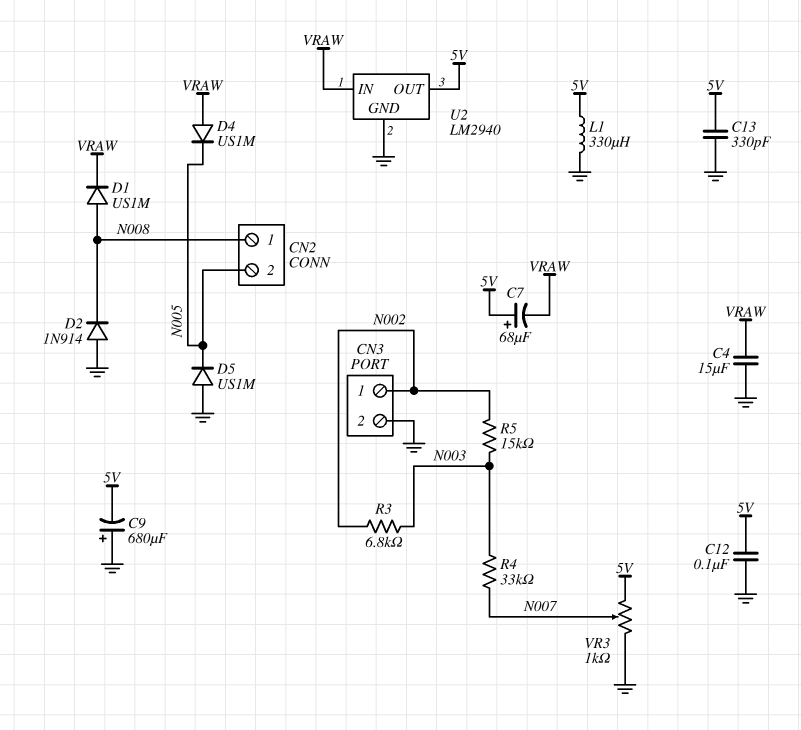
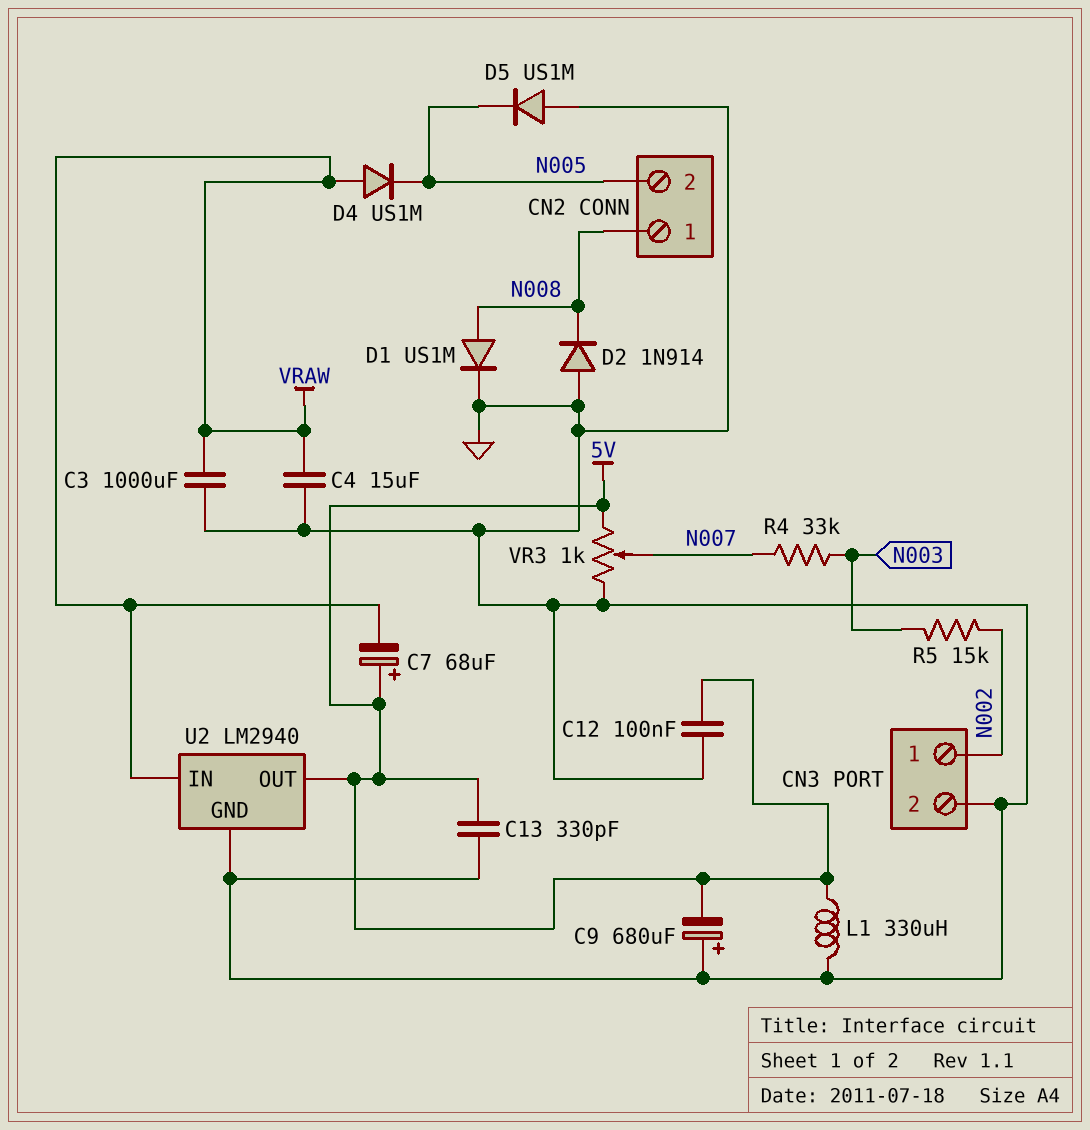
C3: none -> 1000uF (GND, VRAW)
D1: diode US1M (A N008, K VRAW) -> diode US1M (A N008, K GND)
R3: 6.8k (N002, N003) -> none

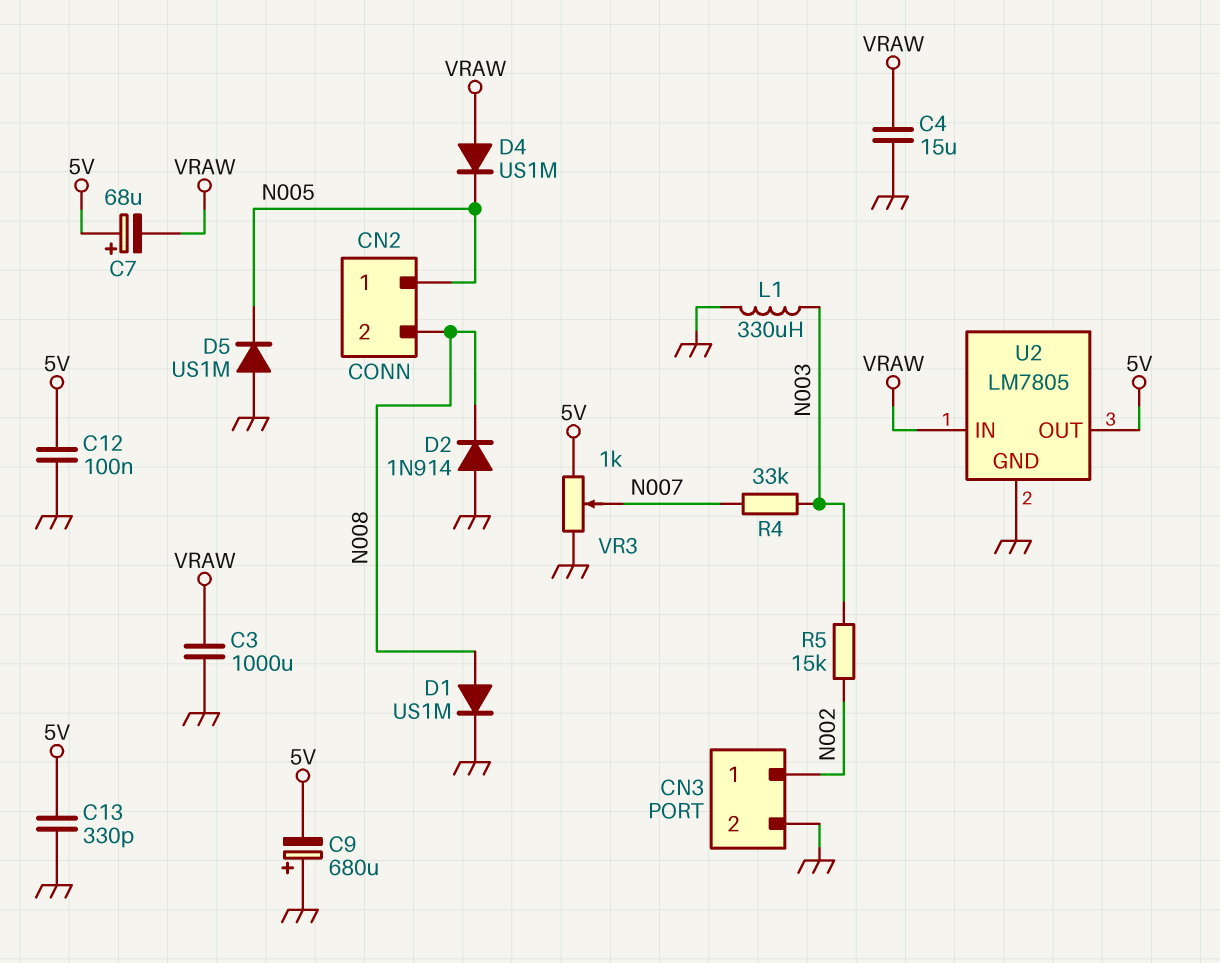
CN2 pin 1: N008 -> N005
CN2 pin 2: N005 -> N008
L1: 330uH (5V, GND) -> 330uH (GND, N003)
U2: LM2940 -> LM7805

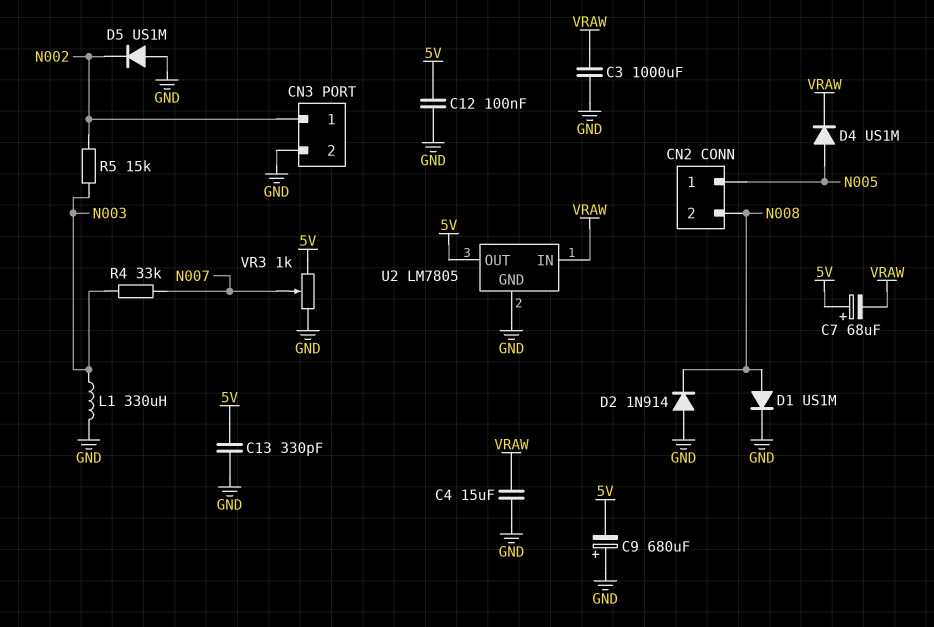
D4: diode US1M (A VRAW, K N005) -> diode US1M (A N005, K VRAW)
D5: diode US1M (A GND, K N005) -> diode US1M (A GND, K N002)

